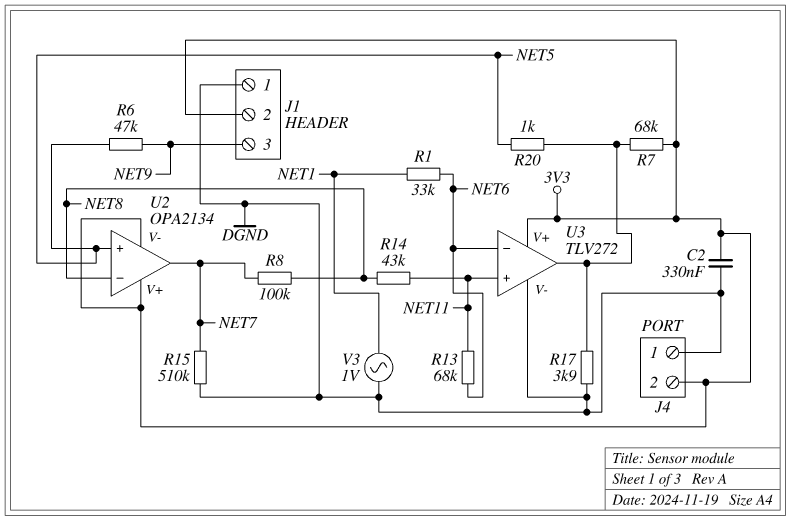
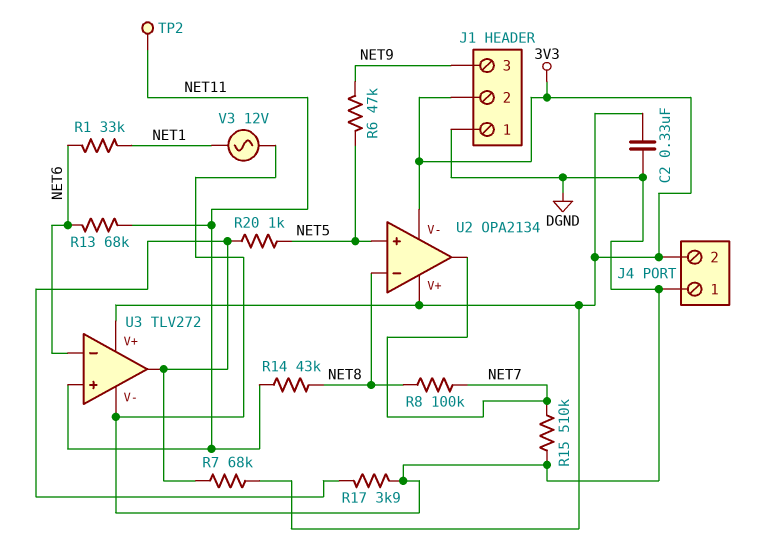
TP2: none -> test point (NET11)
V3: AC 1V (DGND, NET1) -> AC 12V (DGND, NET1)

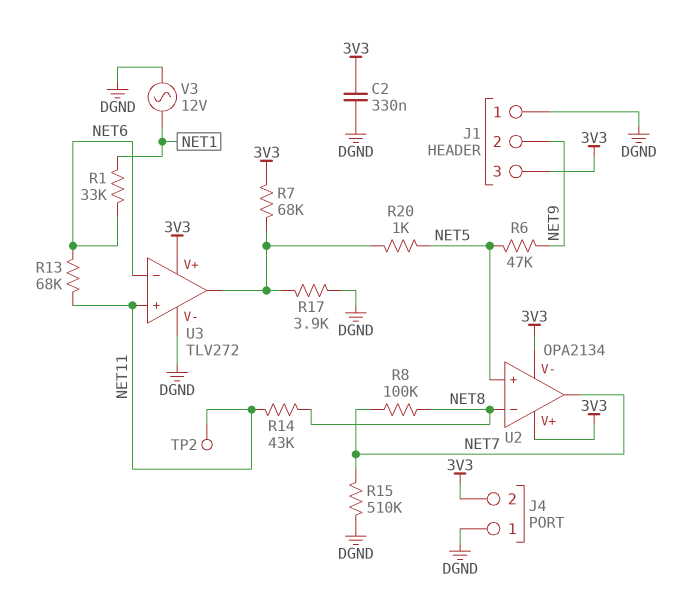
J1 pin 2: 3V3 -> NET9
J1 pin 3: NET9 -> 3V3

